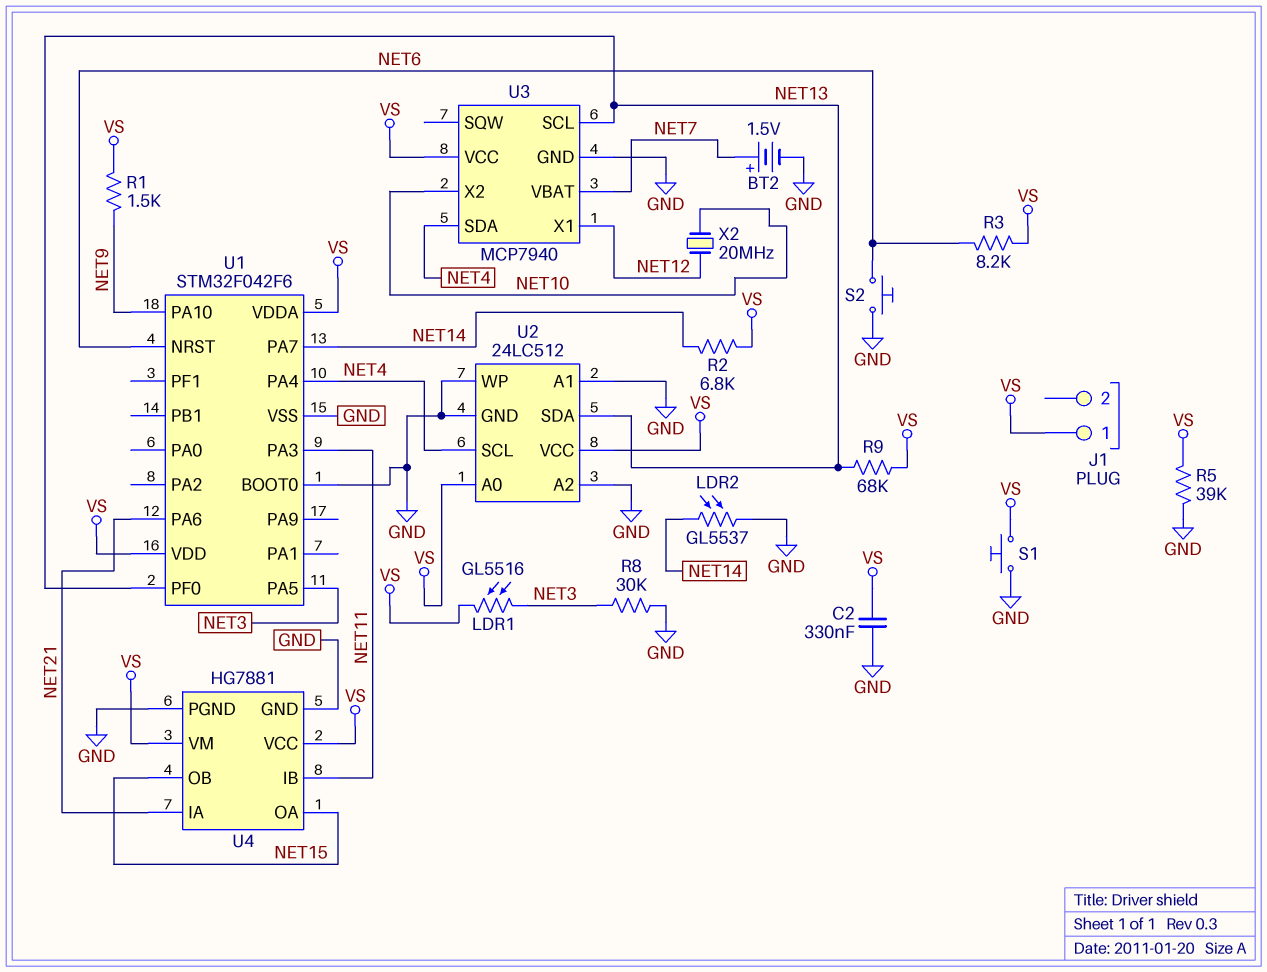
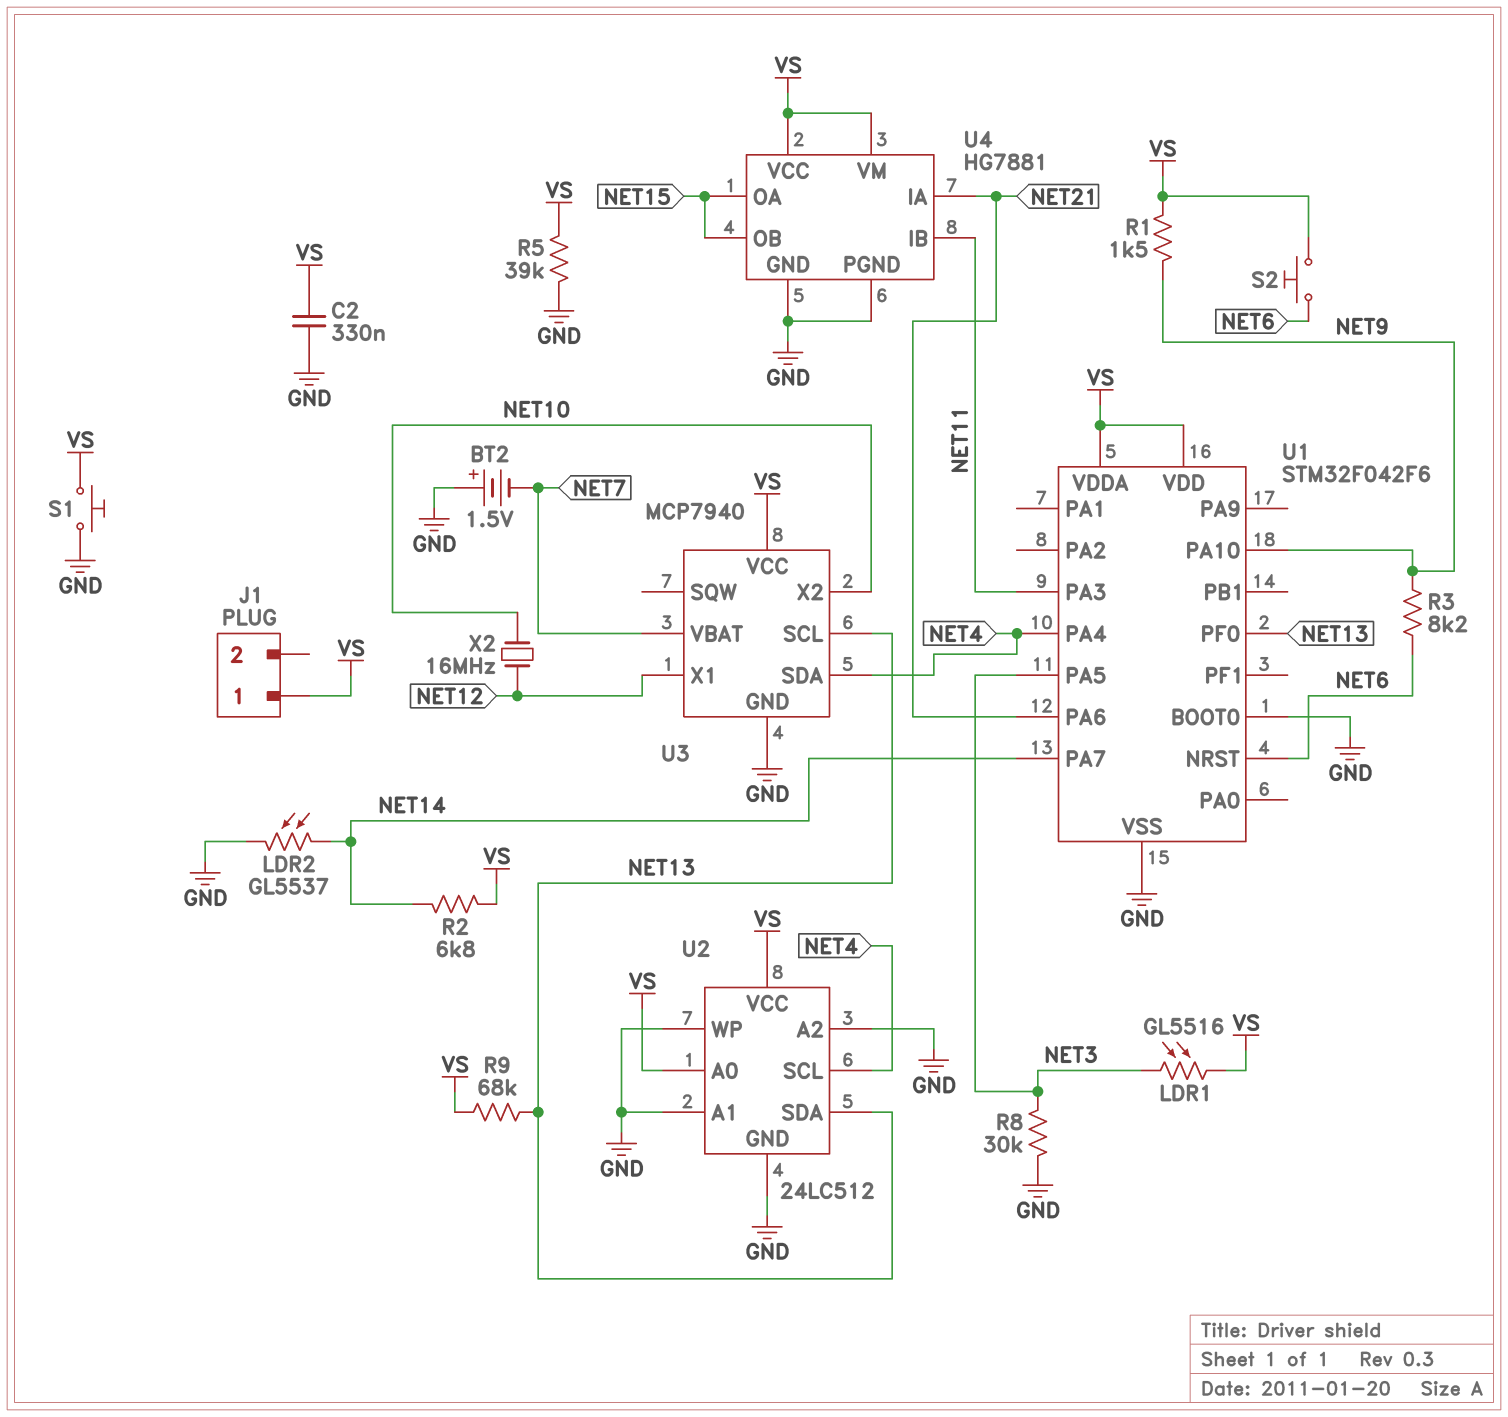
BT2: 1.5V (plus NET7, minus GND) -> 1.5V (plus GND, minus NET7)
R3: 8.2k (NET6, VS) -> 8.2k (NET6, NET9)
S2: button (GND, NET6) -> button (NET6, VS)
X2: 20MHz (NET10, NET12) -> 16MHz (NET10, NET12)

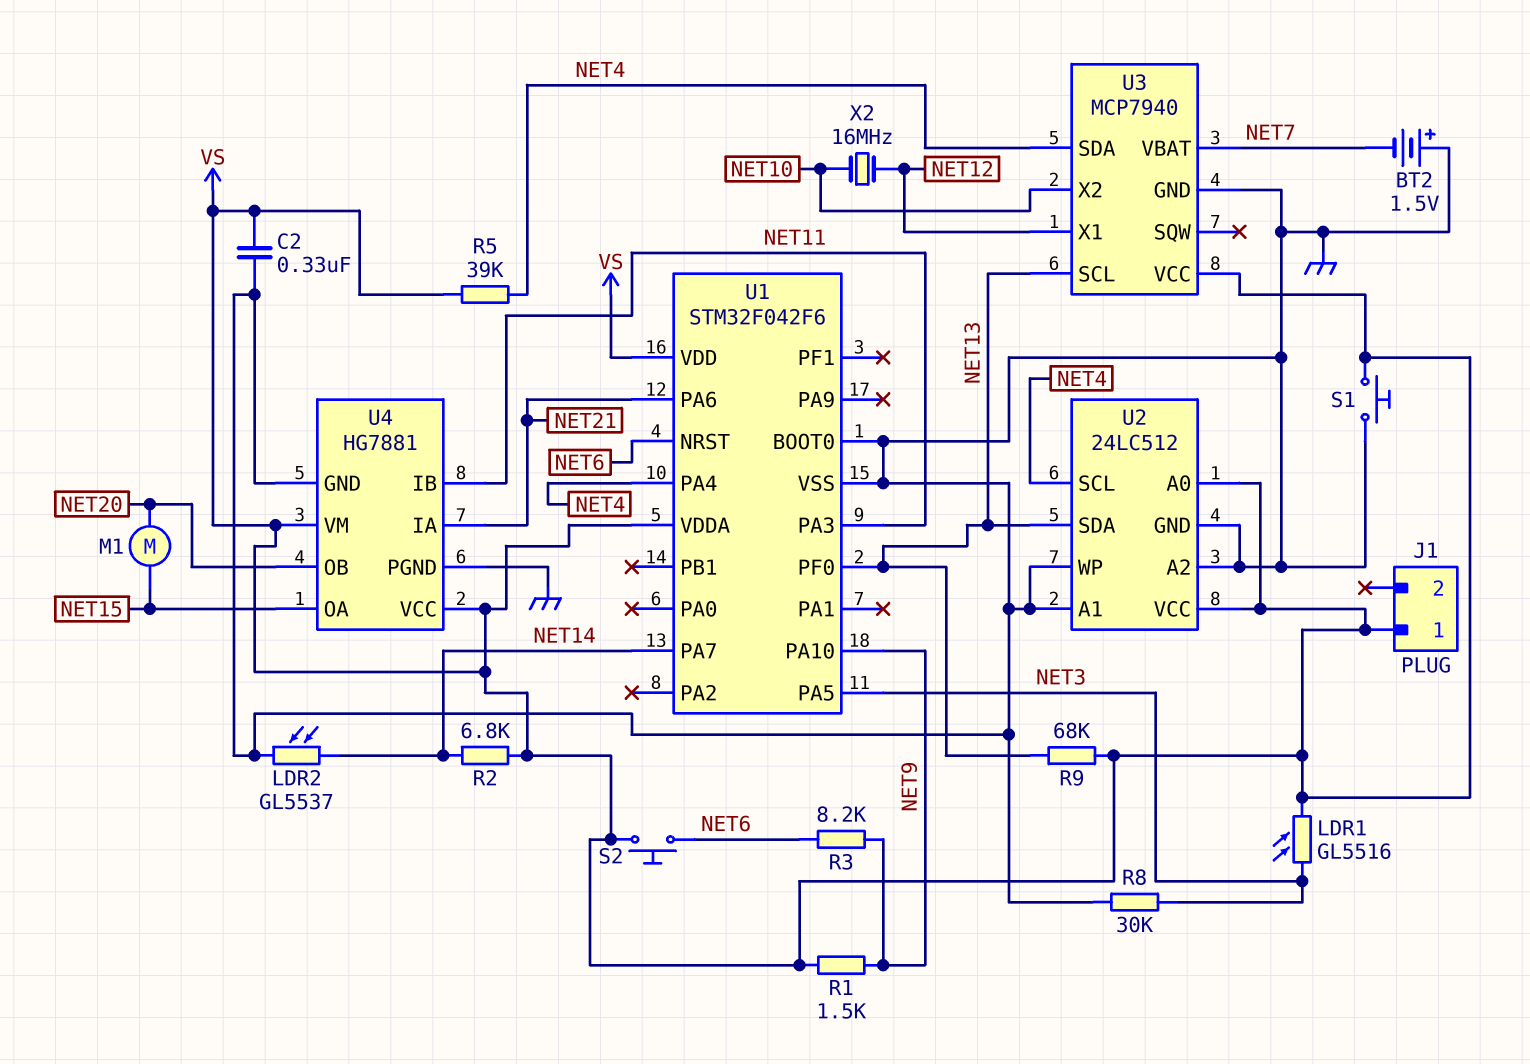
M1: none -> motor (NET15, NET20)
R5: 39k (GND, VS) -> 39k (NET4, VS)
U4 pin OB: NET15 -> NET20

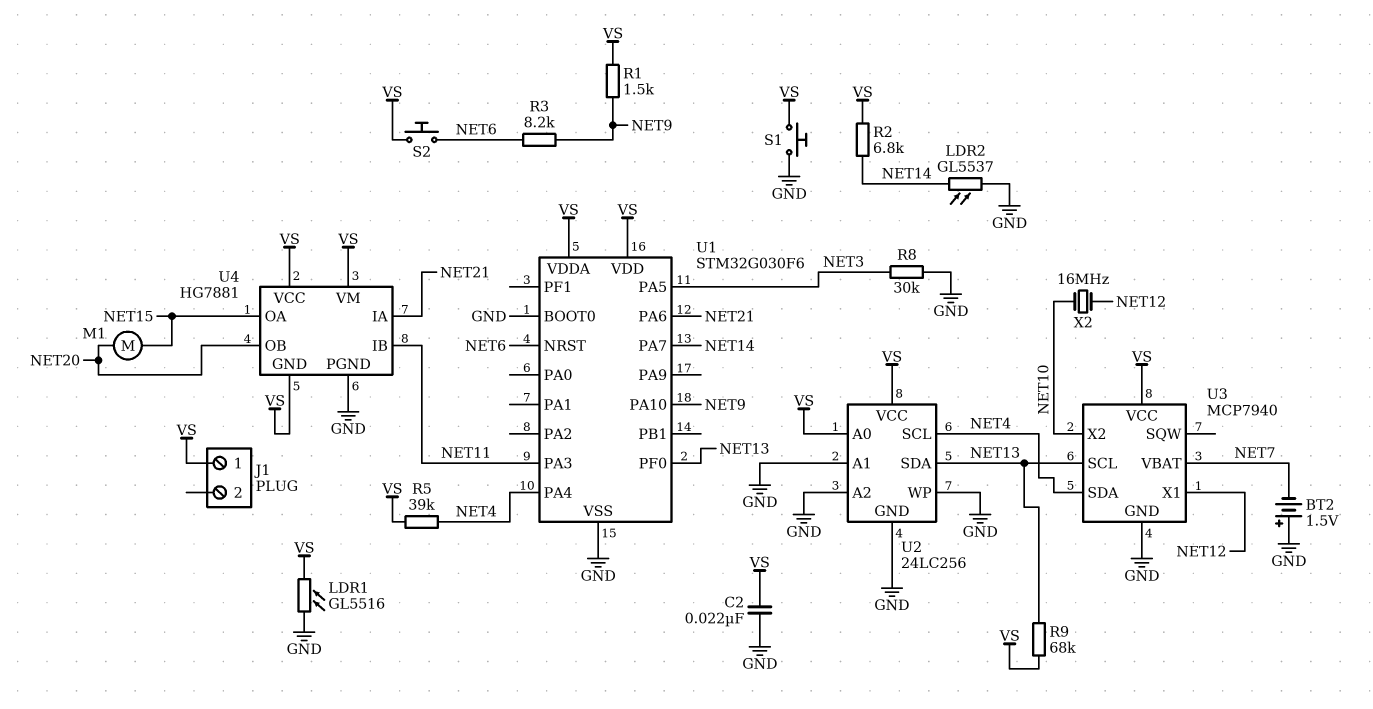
C2: 330nF (GND, VS) -> 22nF (GND, VS)
LDR1: GL5516 (NET3, VS) -> GL5516 (GND, VS)
U1: STM32F042F6 -> STM32G030F6
U2: 24LC512 -> 24LC256
U4 pin GND: GND -> VS

